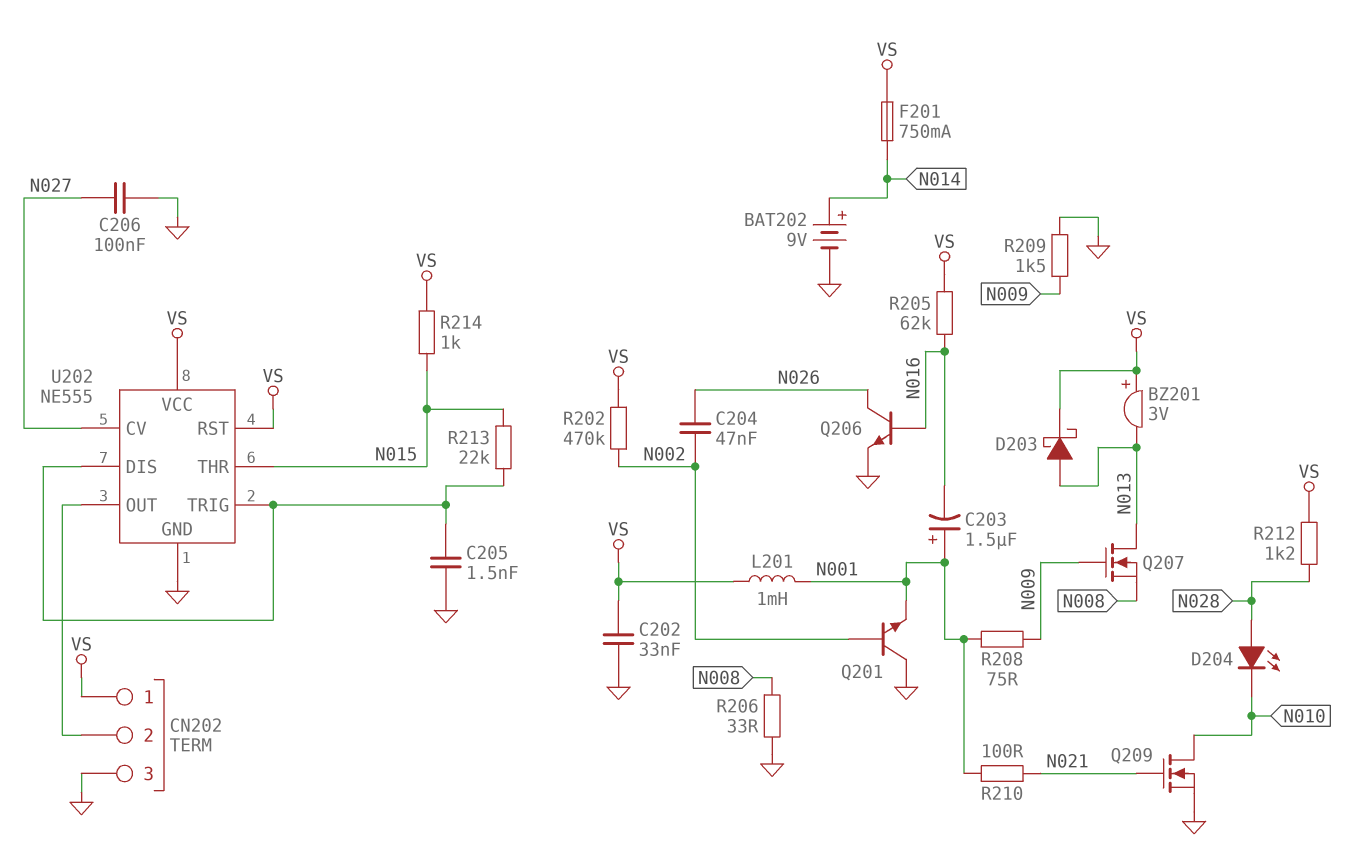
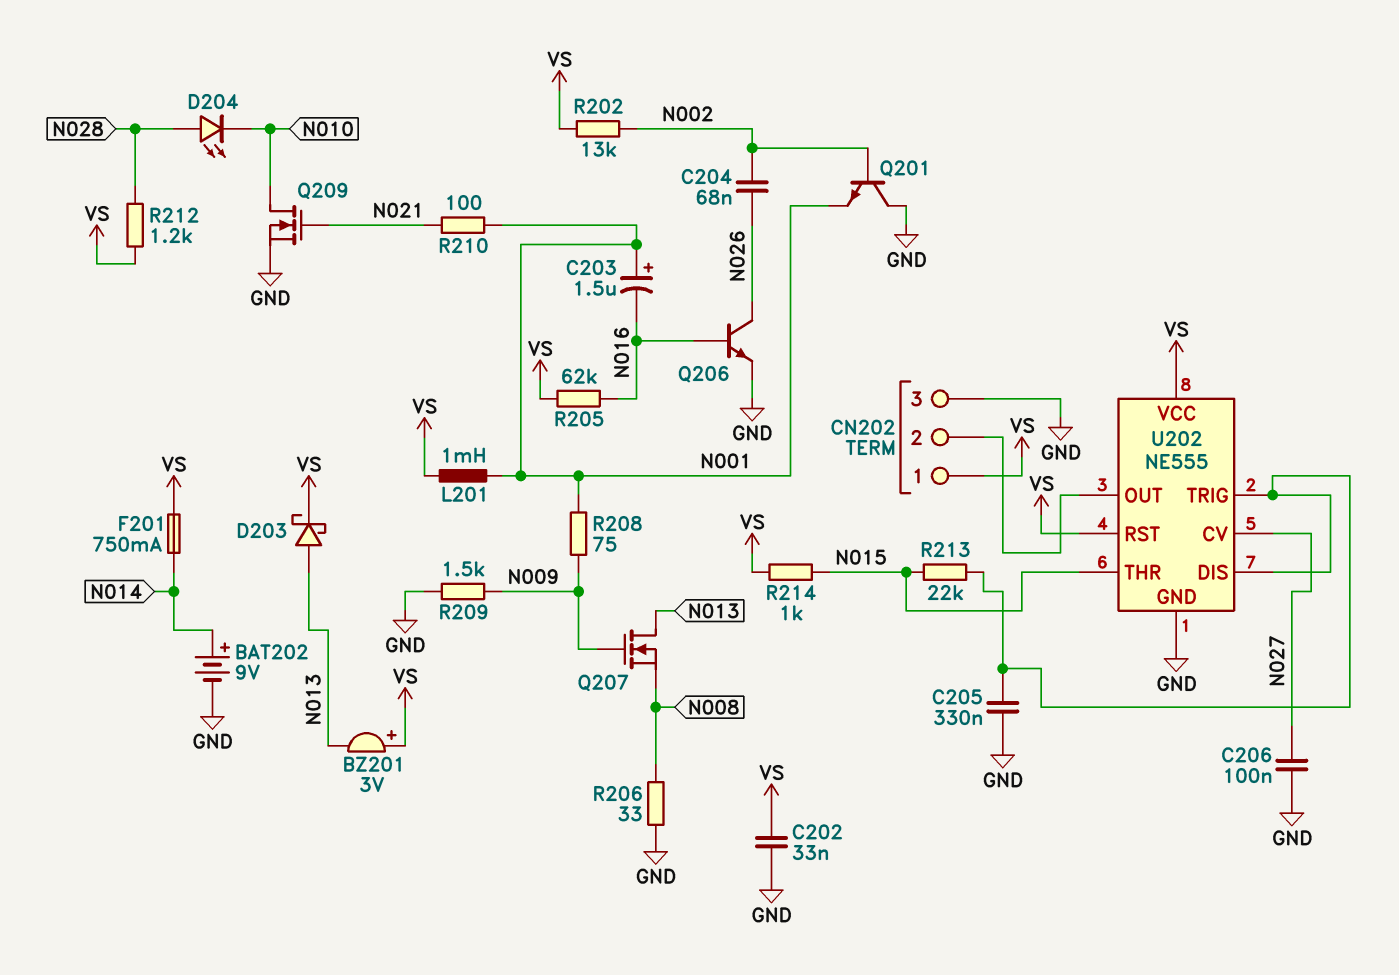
C204: 47nF (N002, N026) -> 68nF (N002, N026)
C205: 1.5nF (GND, U202/DIS) -> 330nF (GND, U202/DIS)
R202: 470k (N002, VS) -> 13k (N002, VS)

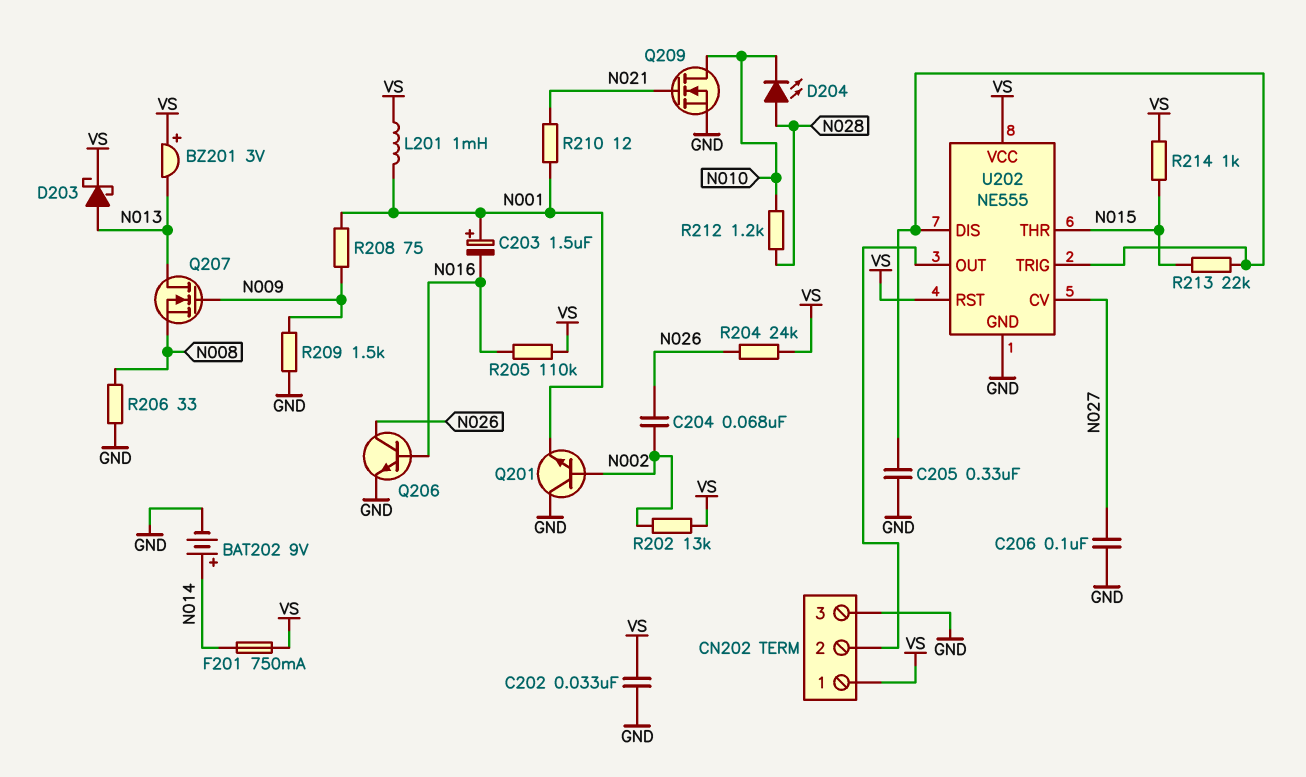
R204: none -> 24k (N026, VS)
R205: 62k (N016, VS) -> 110k (N016, VS)
R210: 100 (N001, N021) -> 12 (N001, N021)
R212: 1.2k (N028, VS) -> 1.2k (N010, N028)

